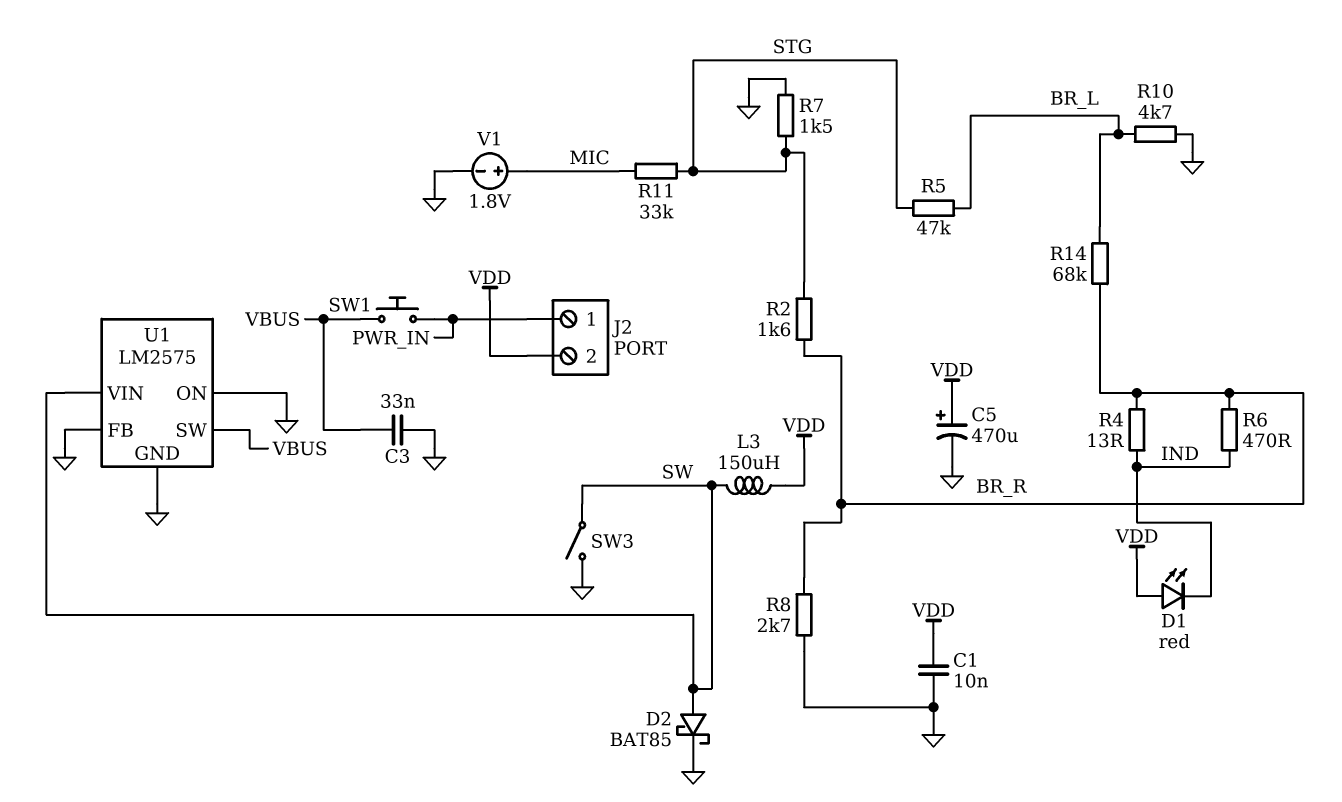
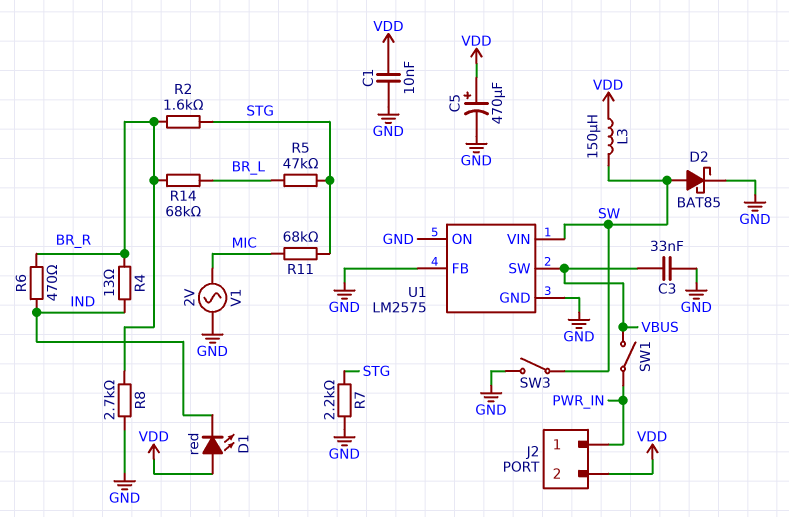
R7: 1.5k (GND, STG) -> 2.2k (GND, STG)
R10: 4.7k (BR_L, GND) -> none
R11: 33k (MIC, STG) -> 68k (MIC, STG)
SW1: button (PWR_IN, VBUS) -> switch (PWR_IN, VBUS)
V1: 1.8V (plus MIC, minus GND) -> AC 2V (GND, MIC)

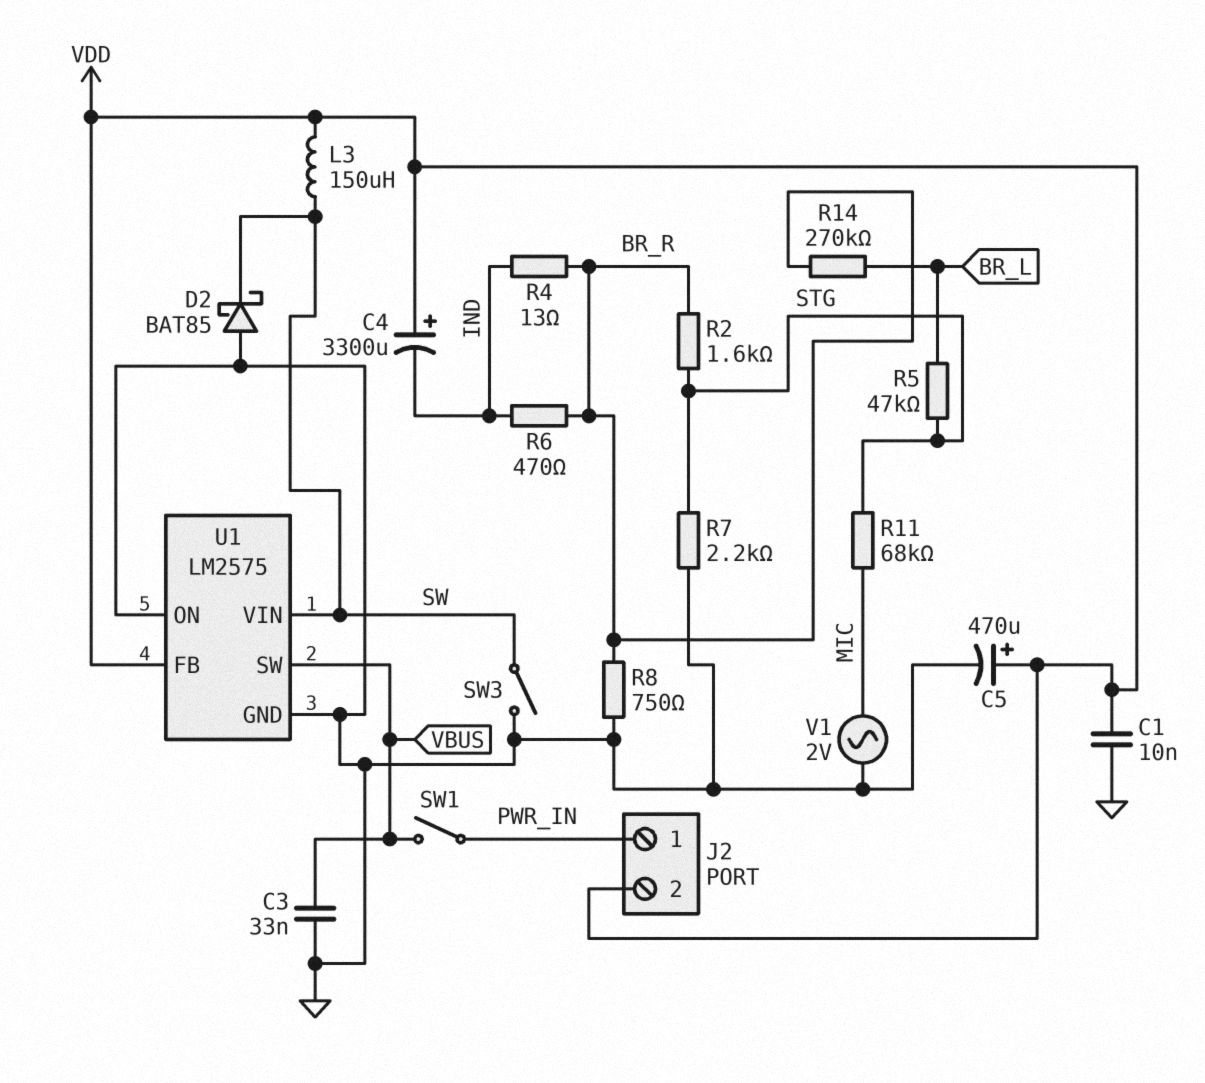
C4: none -> 3300uF (plus VDD, minus IND)
D1: LED red (A VDD, K IND) -> none
D2: schottky BAT85 (A SW, K GND) -> schottky BAT85 (A GND, K SW)
R8: 2.7k (BR_R, GND) -> 750 (BR_R, GND)
R14: 68k (BR_L, BR_R) -> 270k (BR_L, BR_R)
U1 pin FB: GND -> VDD

